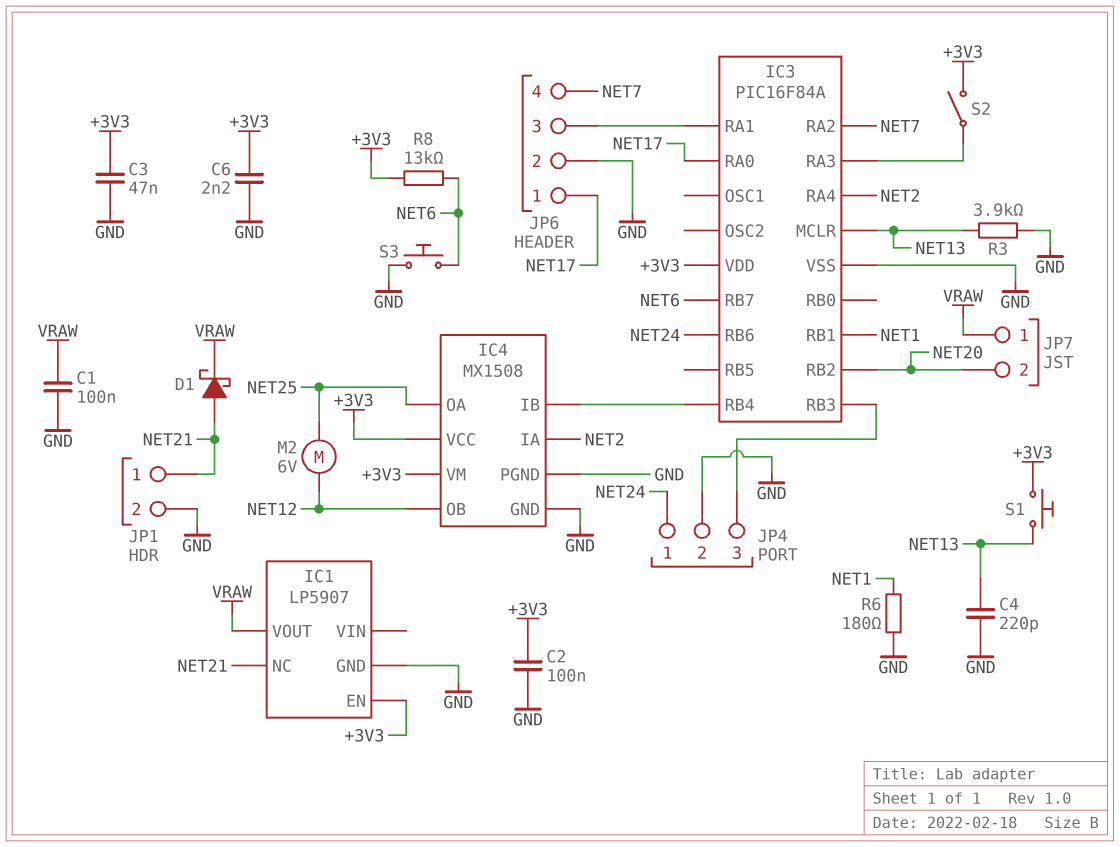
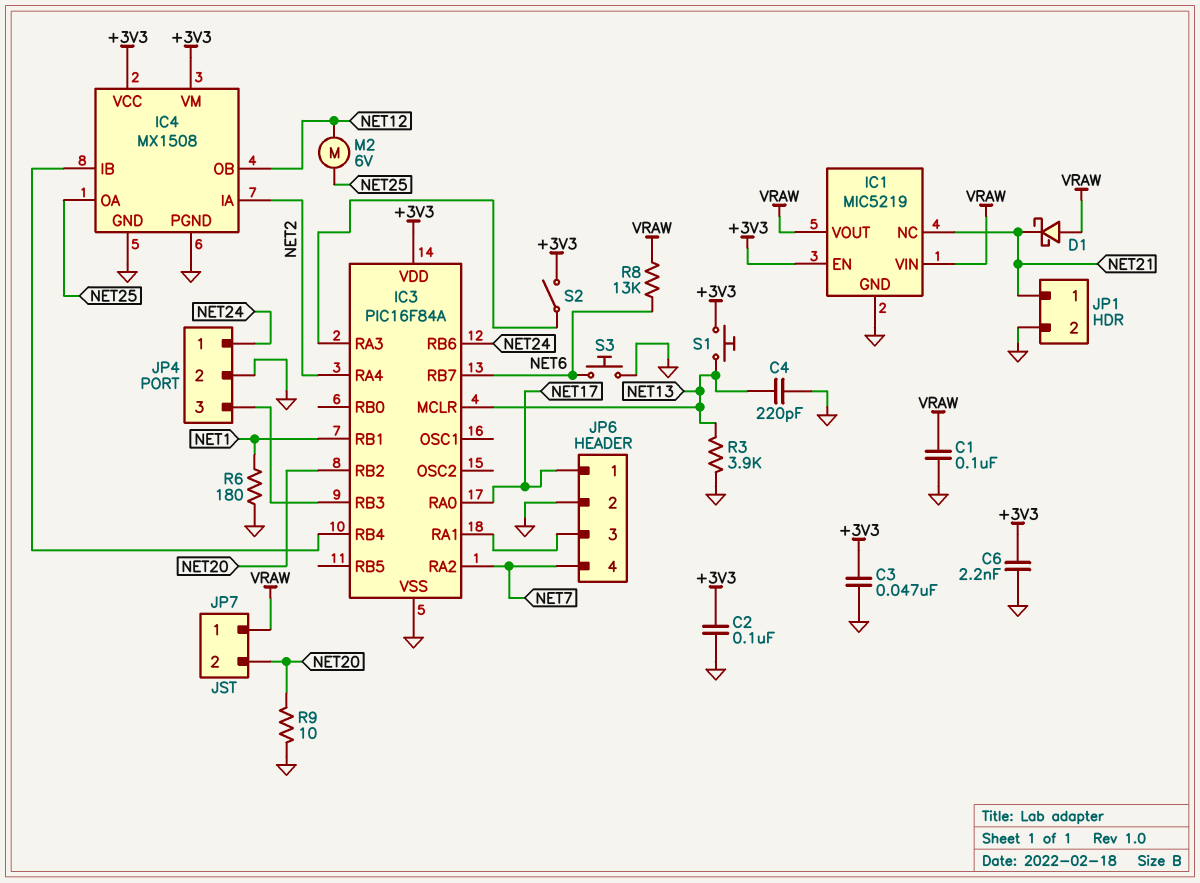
D1: schottky (A NET21, K VRAW) -> schottky (A VRAW, K NET21)
IC1: LP5907 -> MIC5219
IC1 pin VIN: none -> VRAW
R8: 13k (+3V3, NET6) -> 13k (NET6, VRAW)
R9: none -> 10 (GND, NET20)

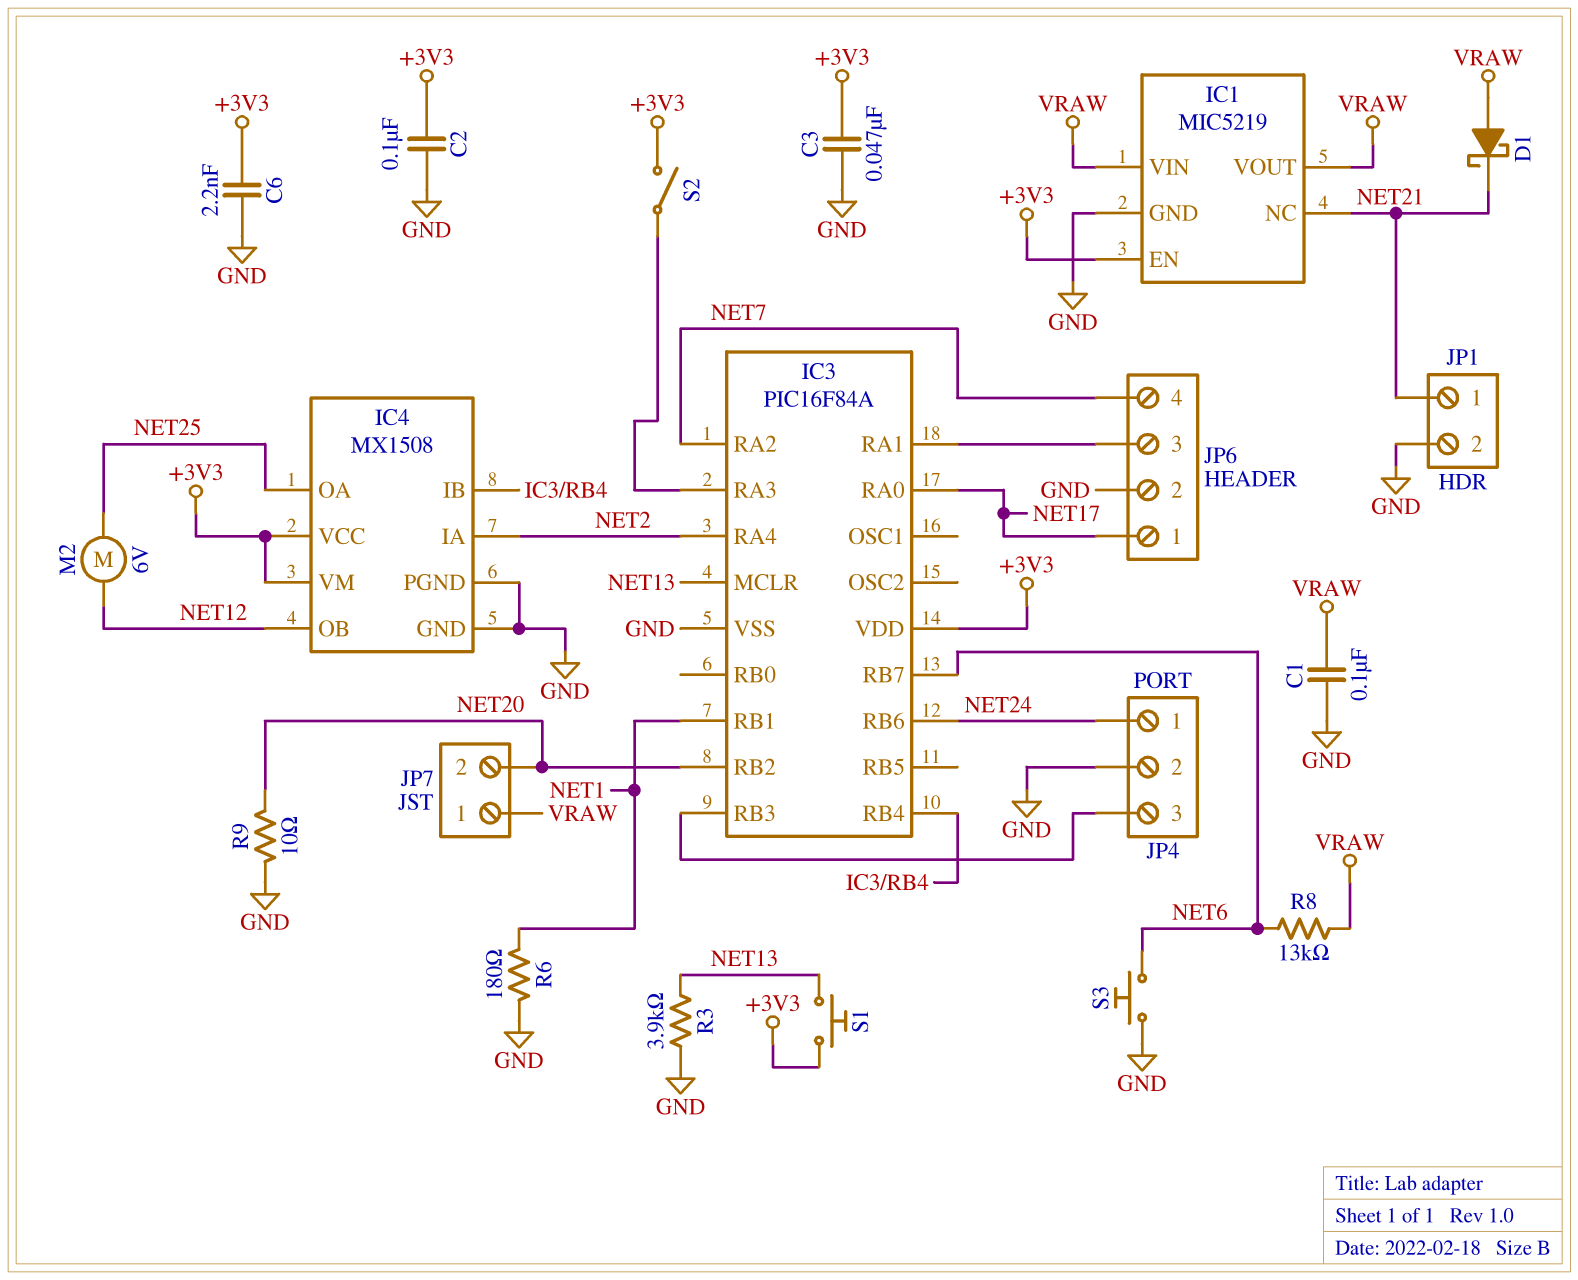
C4: 220pF (GND, NET13) -> none

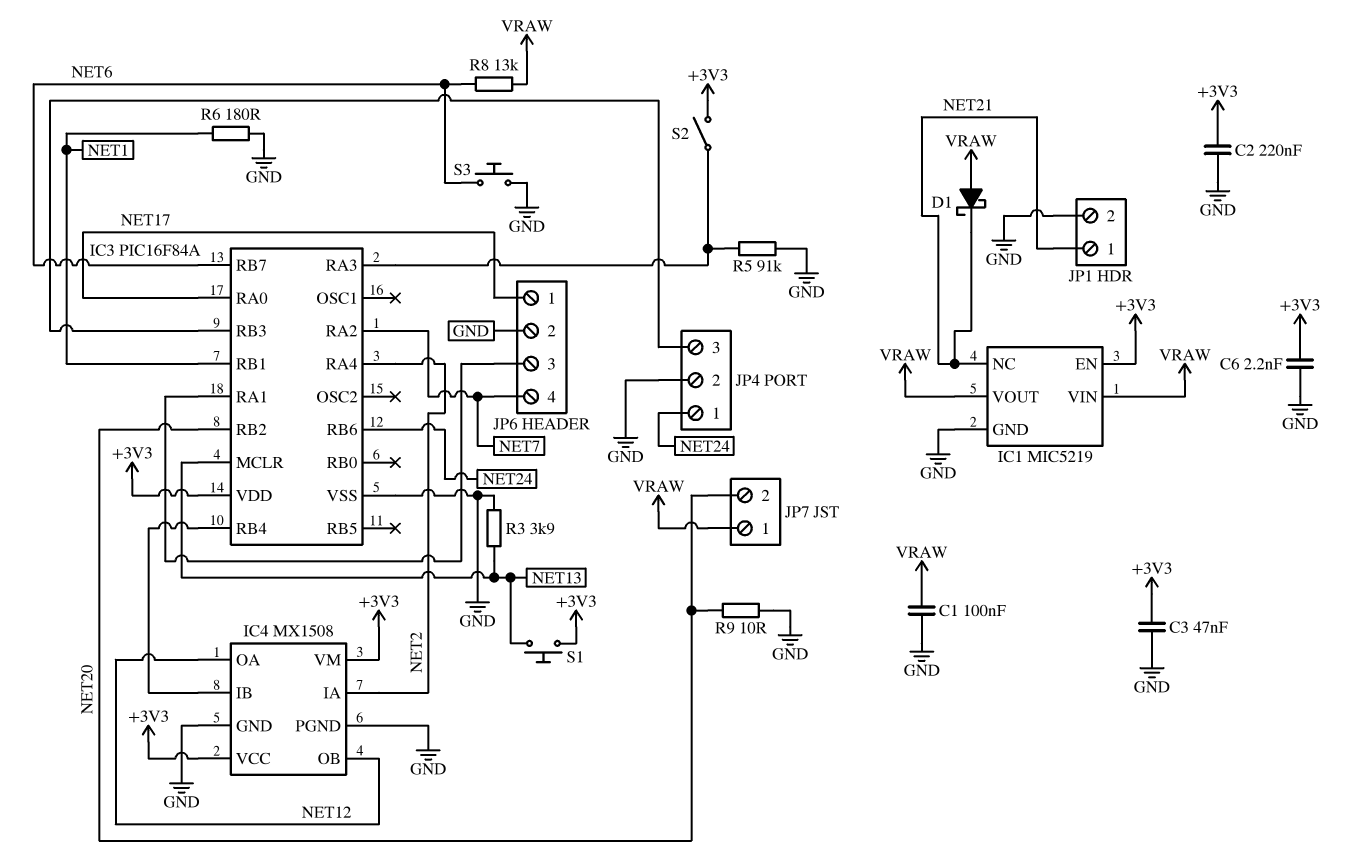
C2: 100nF (+3V3, GND) -> 220nF (+3V3, GND)
IC4 pin OA: NET25 -> NET12
M2: motor 6V (NET12, NET25) -> none
R5: none -> 91k (GND, IC3/RA3)

